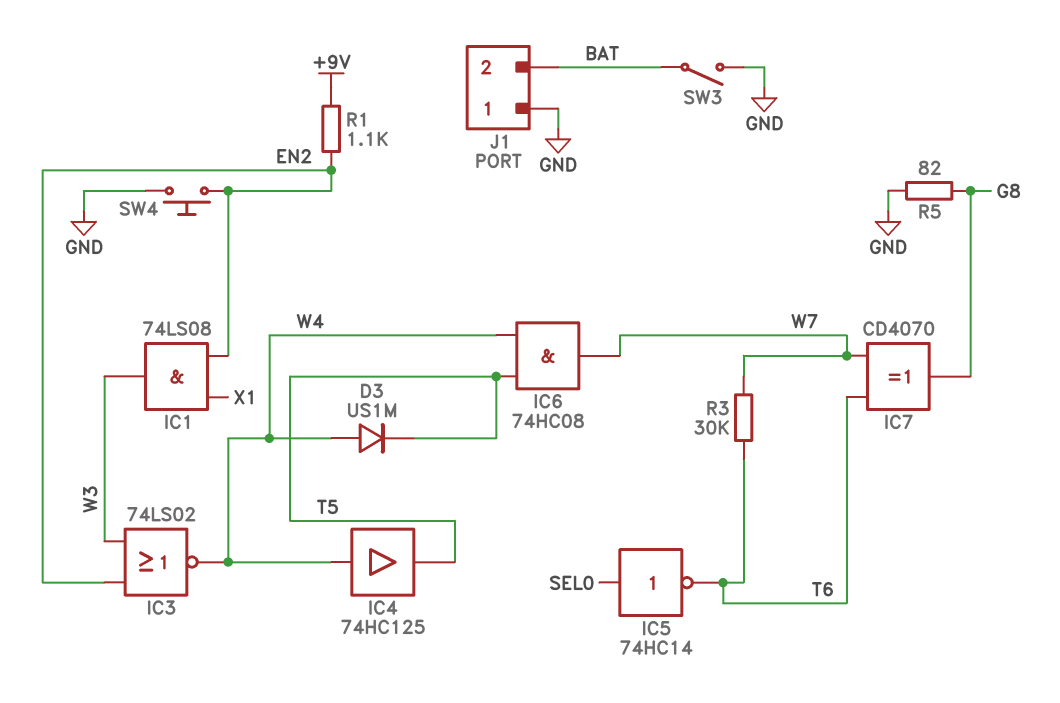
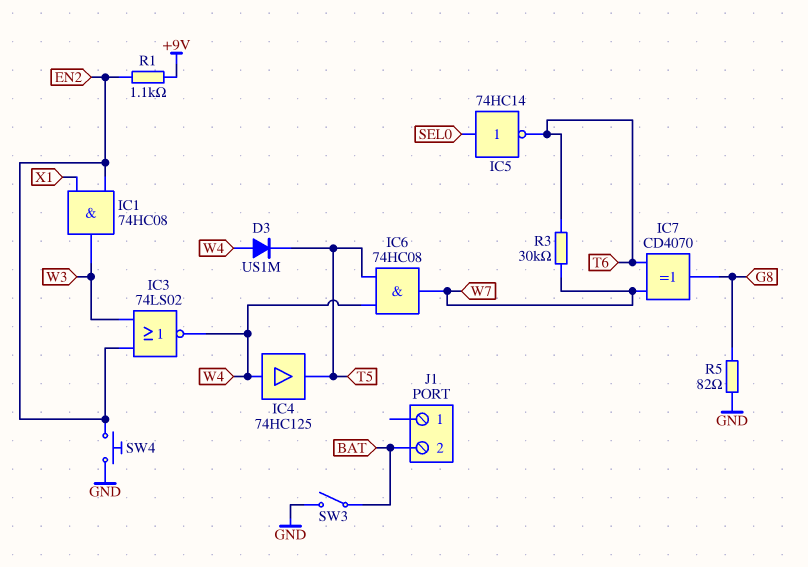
IC1: AND 74LS08 (in EN2, in X1, out W3) -> AND 74HC08 (in EN2, in X1, out W3)
J1 pin 1: GND -> none

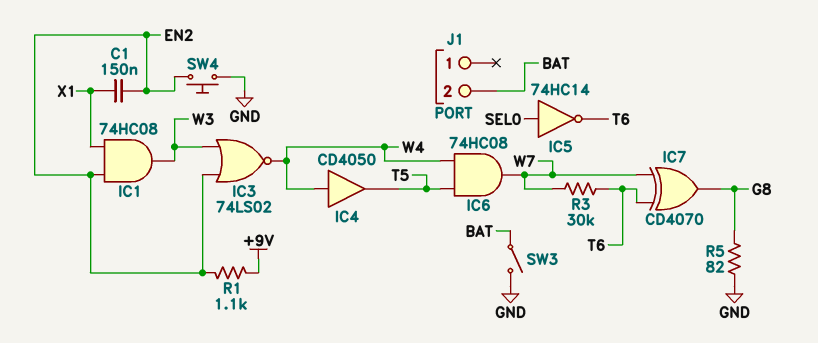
C1: none -> 150nF (EN2, X1)
D3: diode US1M (A W4, K T5) -> none
IC4: buffer 74HC125 (in W4, out T5) -> buffer CD4050 (in W4, out T5)

